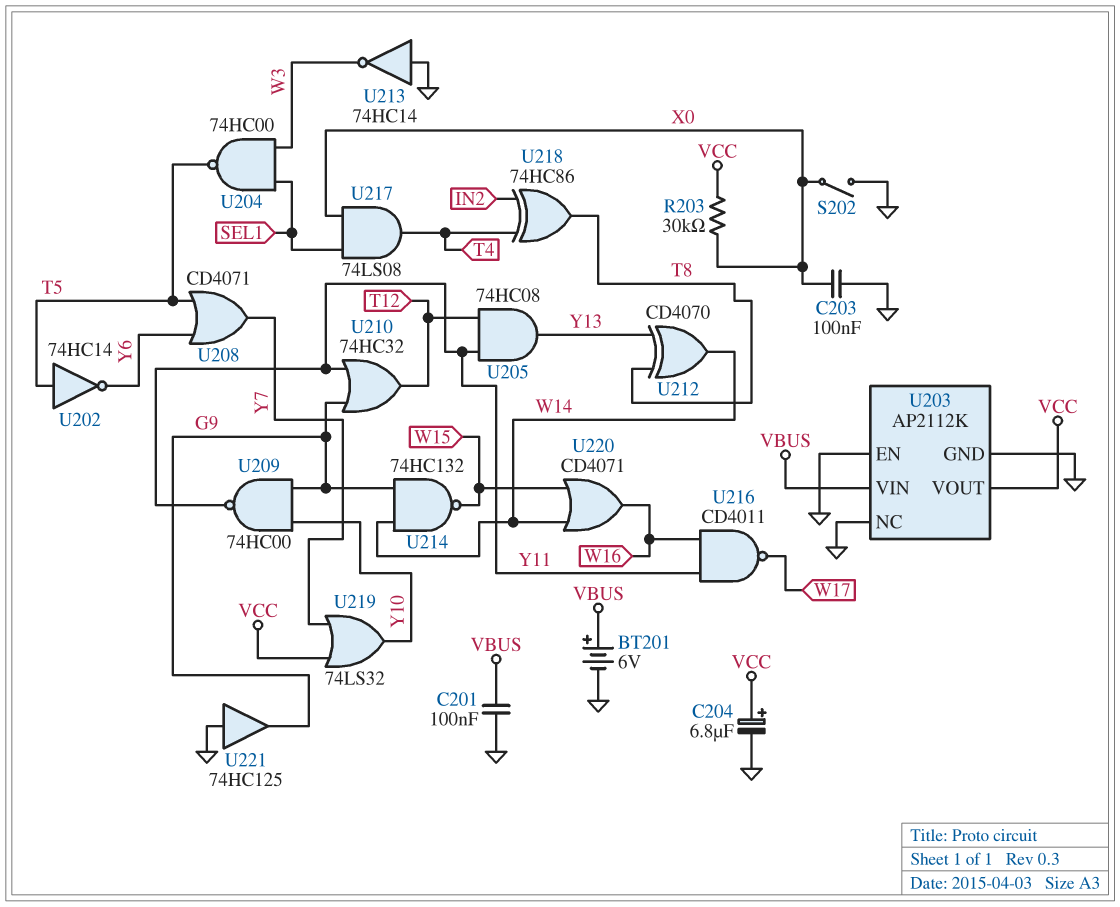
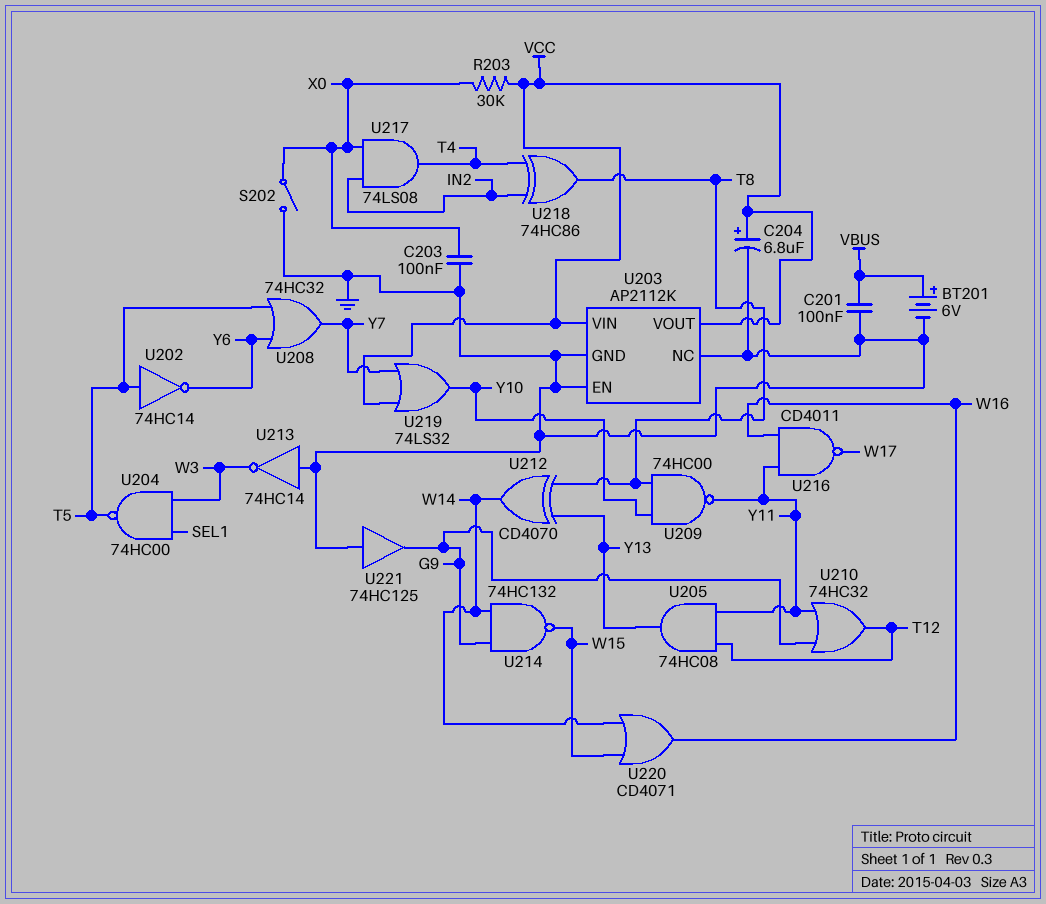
U203 pin VIN: VBUS -> VCC
U208: OR CD4071 (in T5, in Y6, out Y7) -> OR 74HC32 (in T5, in Y6, out Y7)
U209: NAND 74HC00 (in G9, in Y10, out Y11) -> NAND 74HC00 (in T8, in Y10, out Y11)
U217: AND 74LS08 (in SEL1, in X0, out T4) -> AND 74LS08 (in IN2, in X0, out T4)

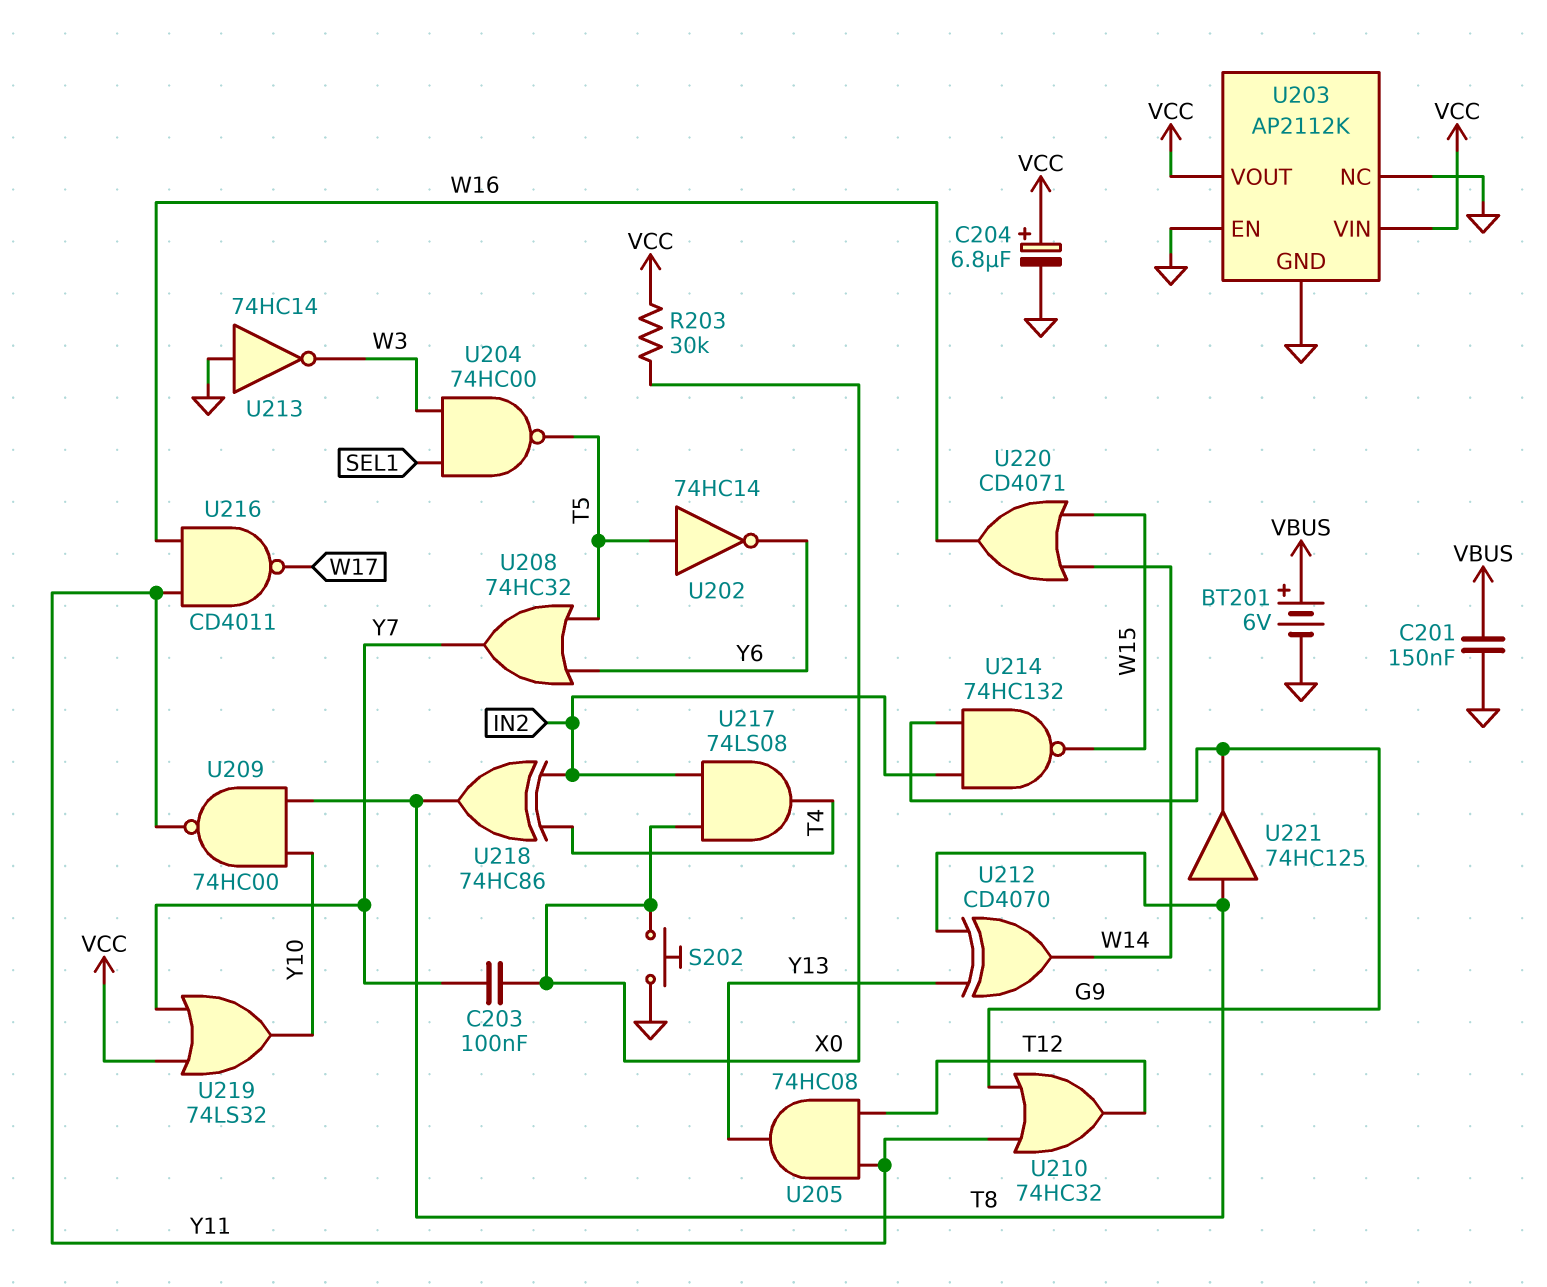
C201: 100nF (GND, VBUS) -> 150nF (GND, VBUS)
C203: 100nF (GND, X0) -> 100nF (X0, Y7)
S202: switch (GND, X0) -> button (GND, X0)
U214: NAND 74HC132 (in G9, in W14, out W15) -> NAND 74HC132 (in G9, in IN2, out W15)
U221: buffer 74HC125 (in GND, out G9) -> buffer 74HC125 (in T8, out G9)

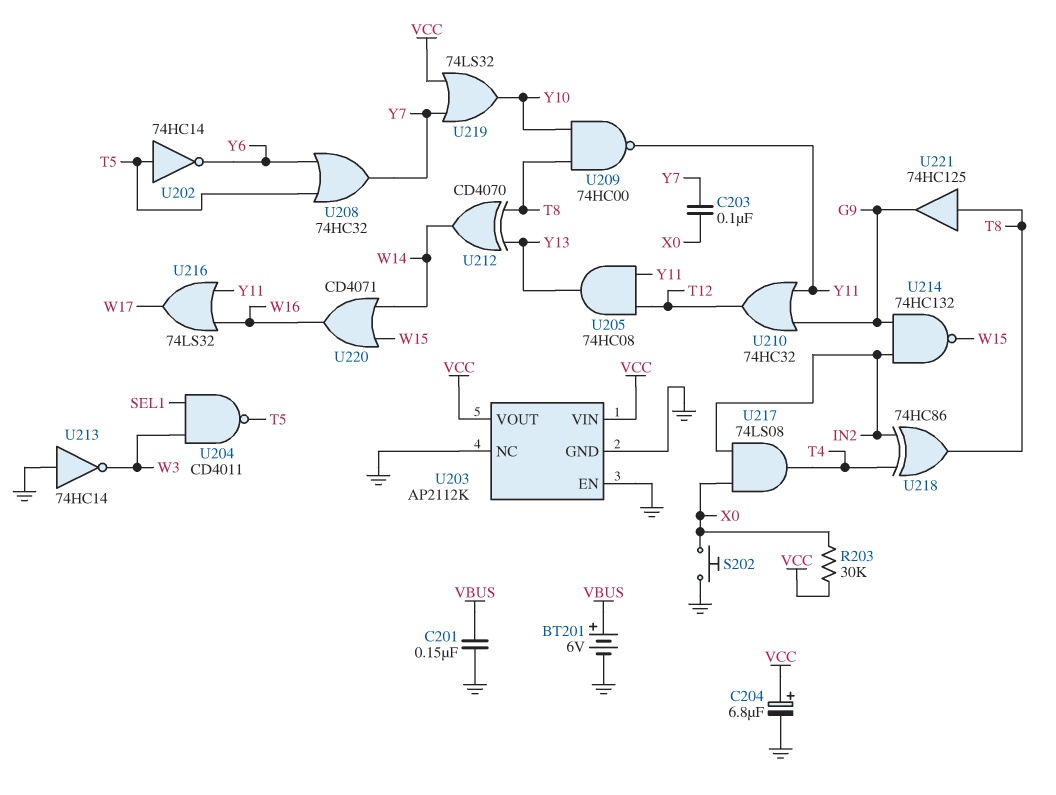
U204: NAND 74HC00 (in SEL1, in W3, out T5) -> NAND CD4011 (in SEL1, in W3, out T5)
U216: NAND CD4011 (in W16, in Y11, out W17) -> OR 74LS32 (in W16, in Y11, out W17)

